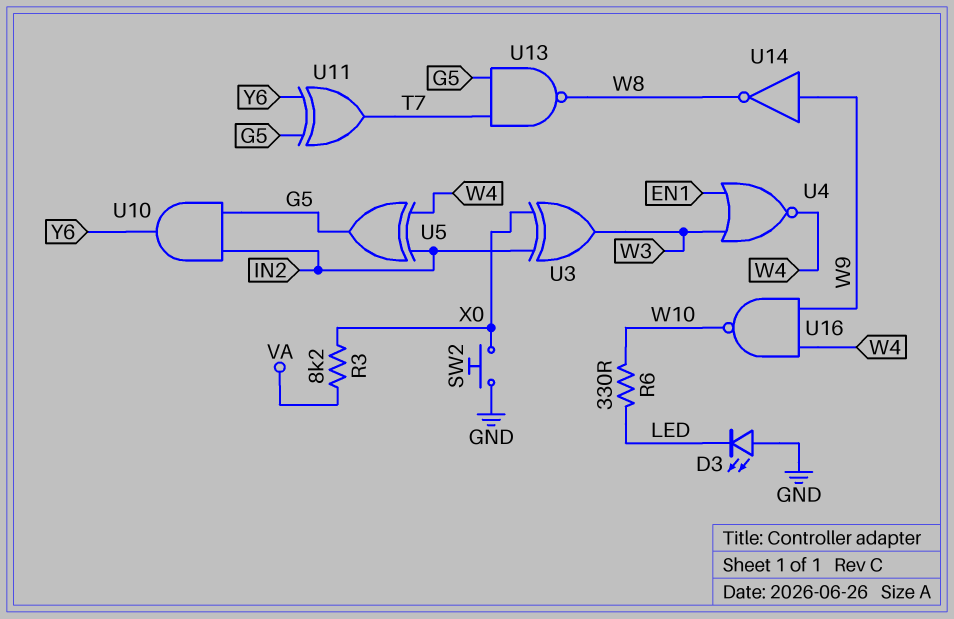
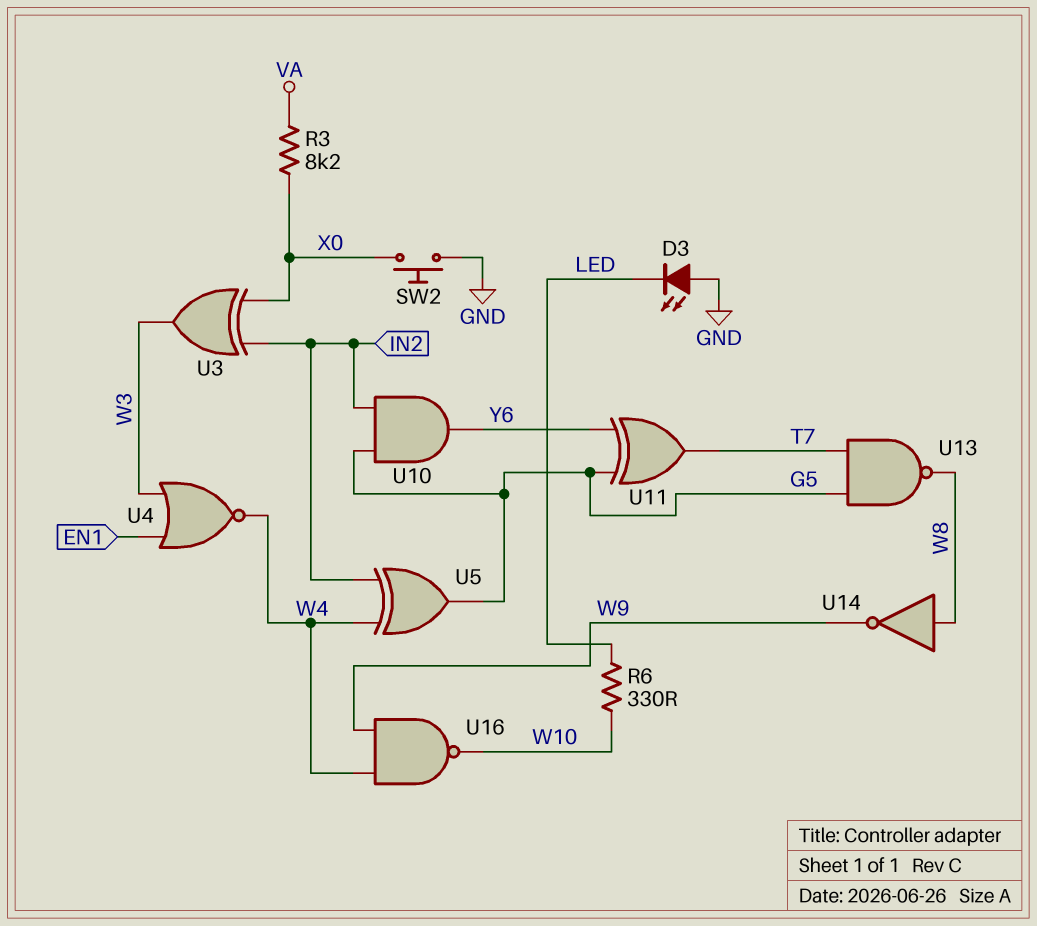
U14: NOT (in W9, out W8) -> NOT (in W8, out W9)

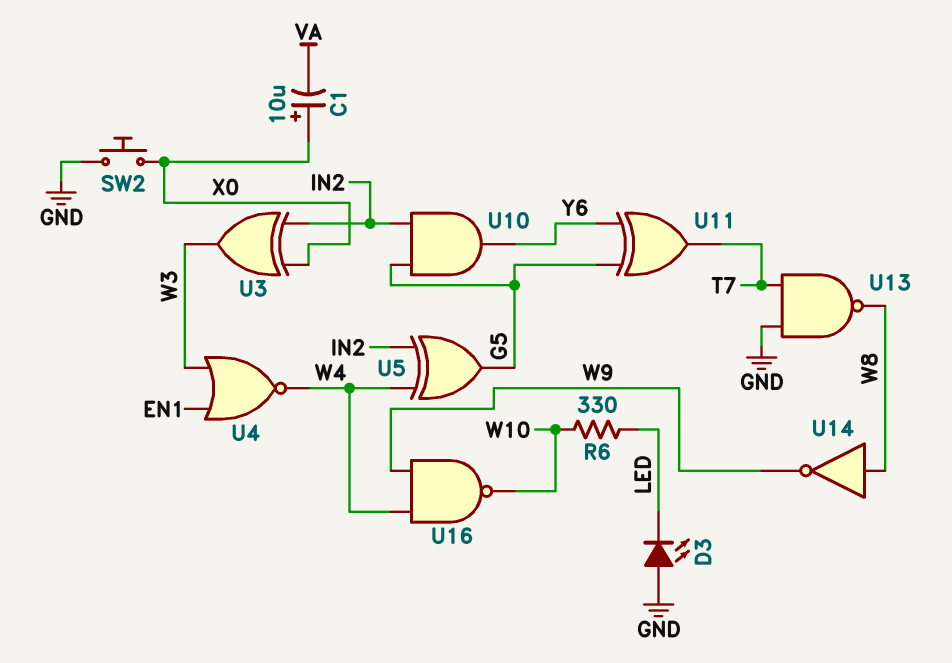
C1: none -> 10uF (plus X0, minus VA)
R3: 8.2k (VA, X0) -> none
U13: NAND (in G5, in T7, out W8) -> NAND (in GND, in T7, out W8)

